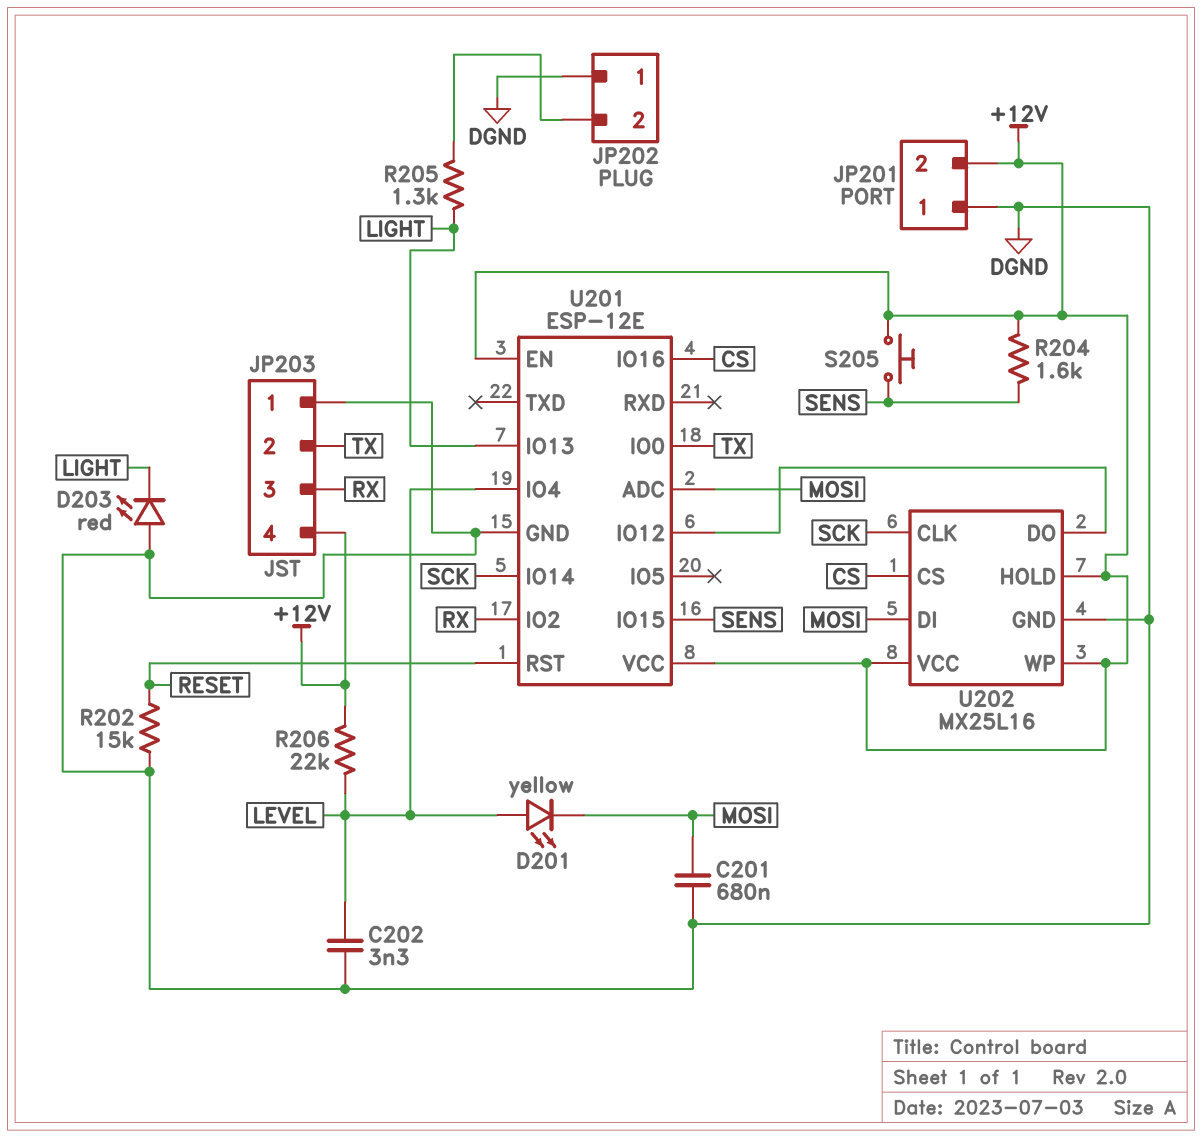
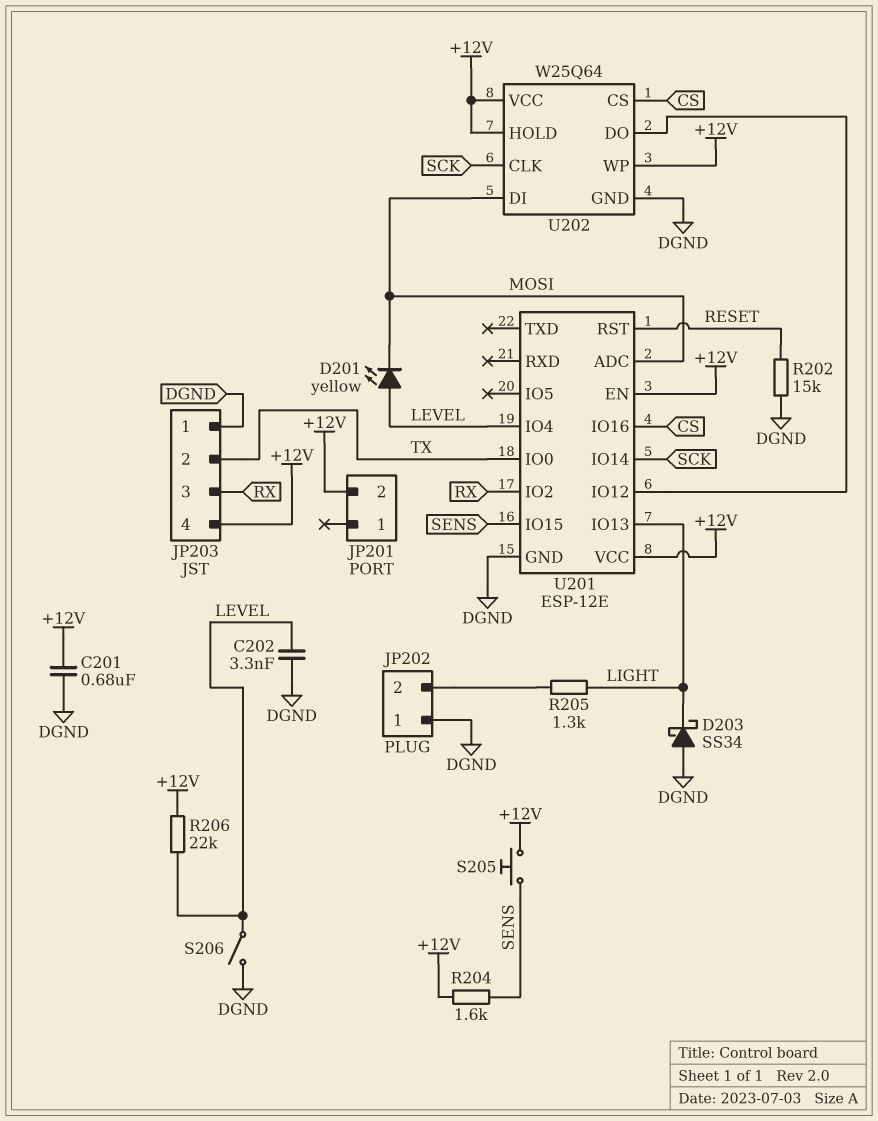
C201: 680nF (DGND, MOSI) -> 680nF (+12V, DGND)
D203: LED red (A DGND, K LIGHT) -> schottky SS34 (A DGND, K LIGHT)
JP201 pin 1: DGND -> none
S206: none -> switch (DGND, LEVEL)
U202: MX25L16 -> W25Q64

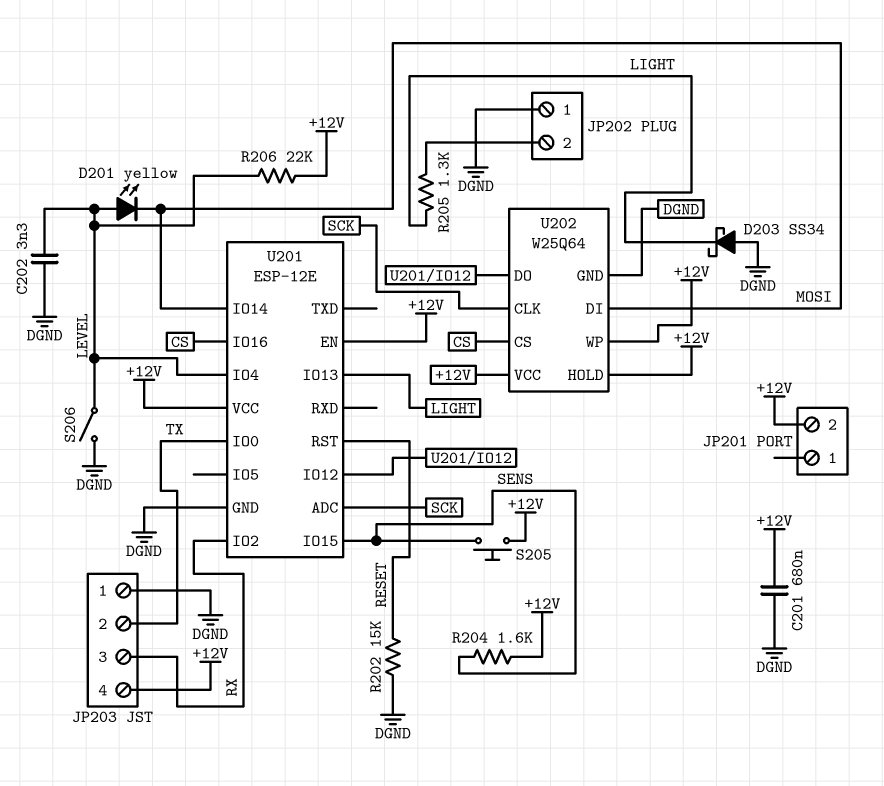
U201 pin ADC: MOSI -> SCK
U201 pin IO14: SCK -> MOSI

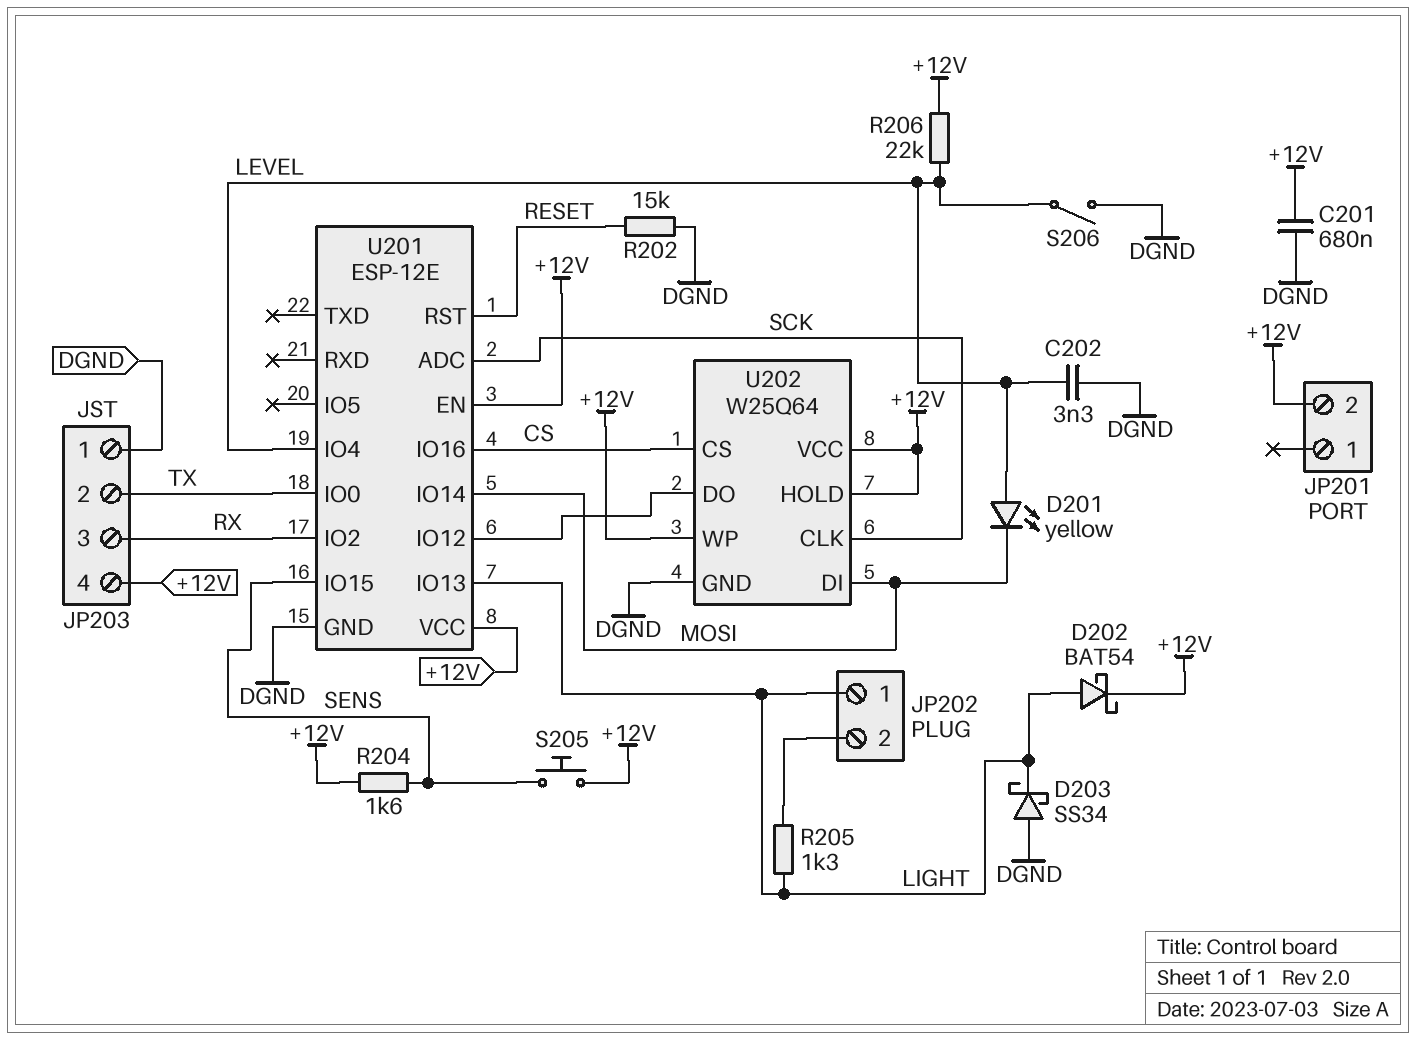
D202: none -> schottky BAT54 (A LIGHT, K +12V)
JP202 pin 1: DGND -> LIGHT

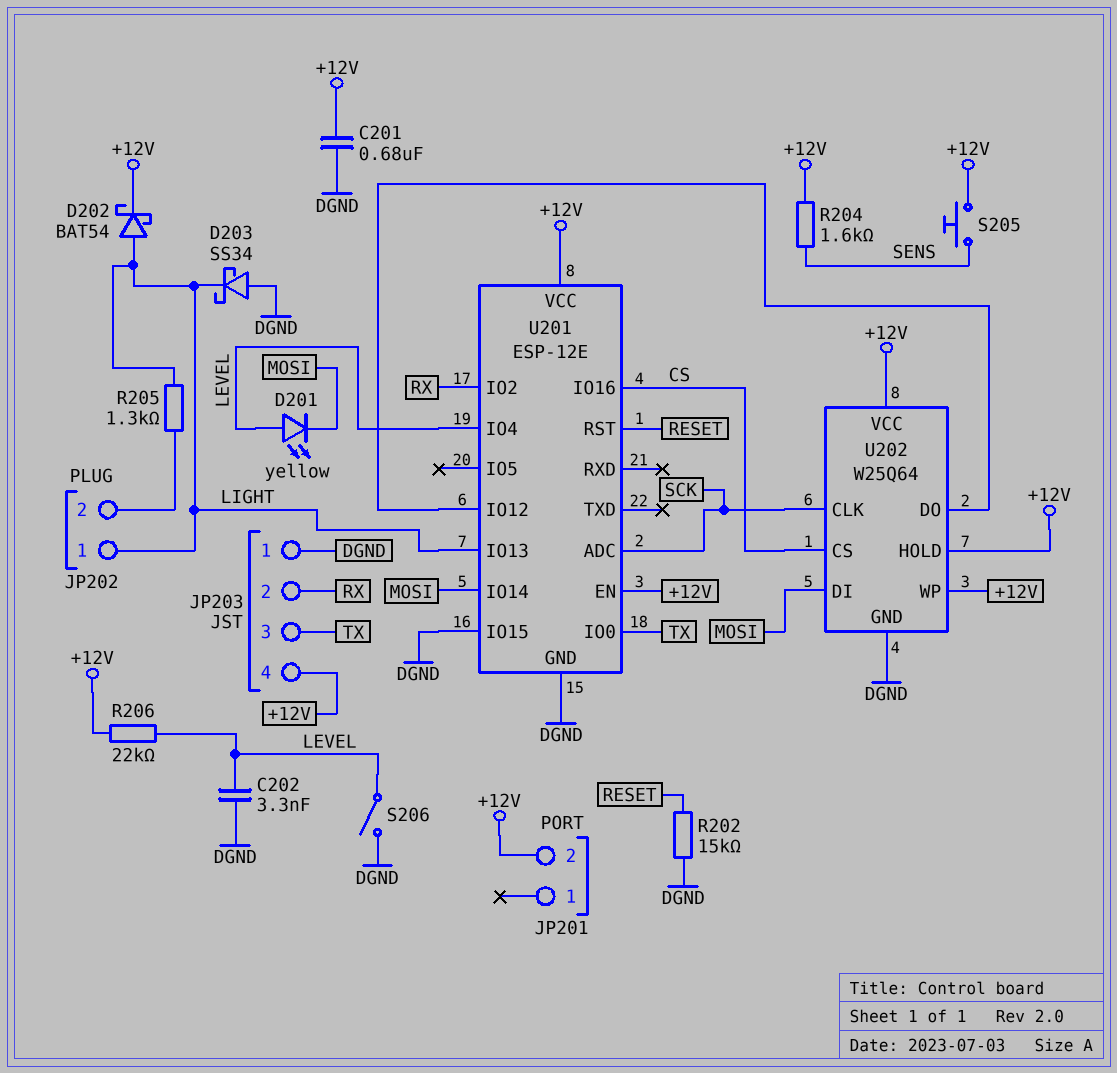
JP203 pin 2: TX -> RX
JP203 pin 3: RX -> TX
U201 pin IO15: SENS -> DGND

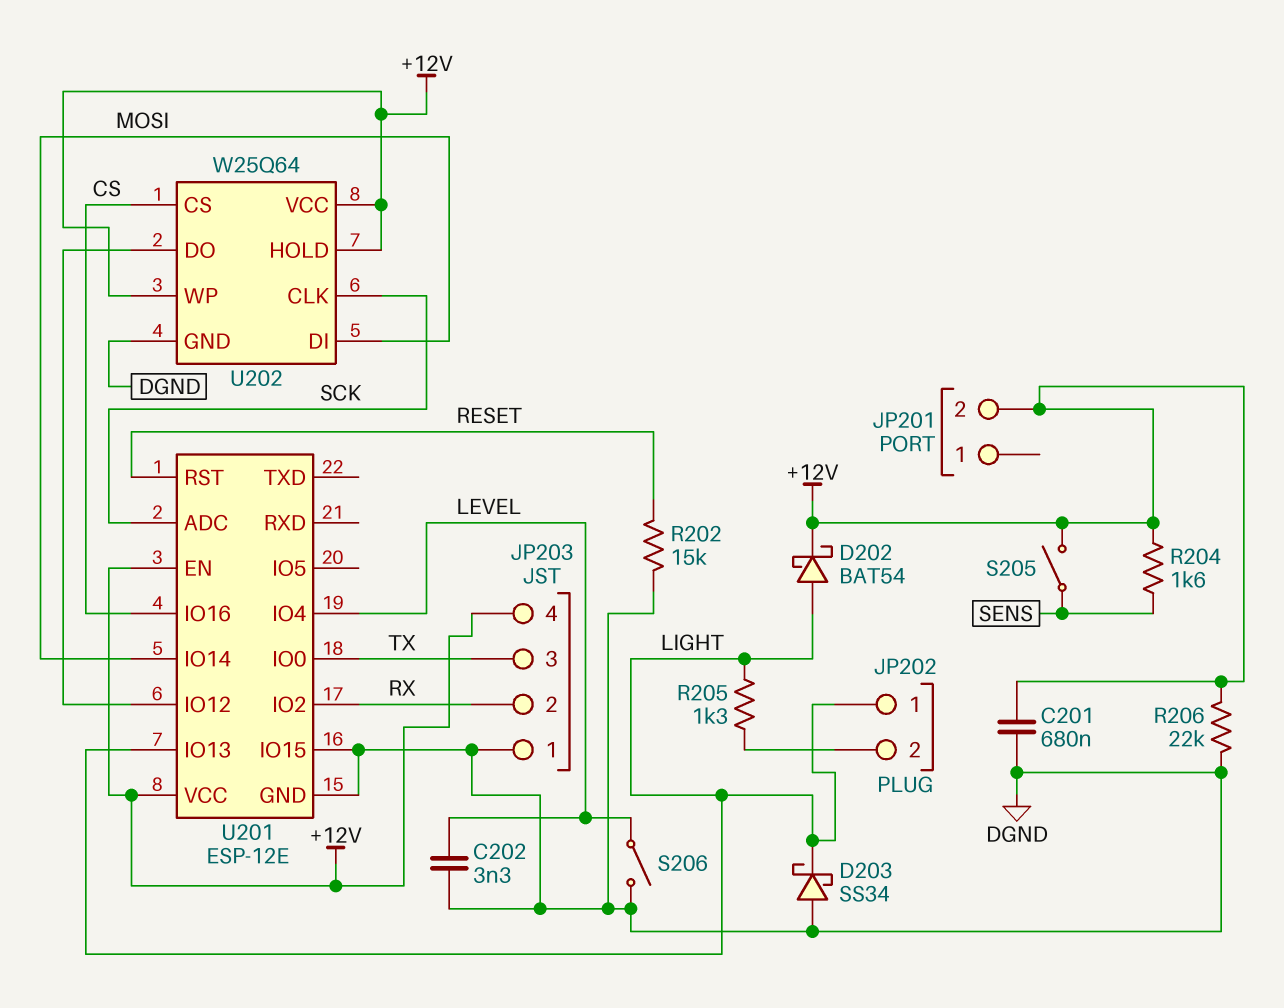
D201: LED yellow (A LEVEL, K MOSI) -> none
R206: 22k (+12V, LEVEL) -> 22k (+12V, DGND)
S205: button (+12V, SENS) -> switch (+12V, SENS)

